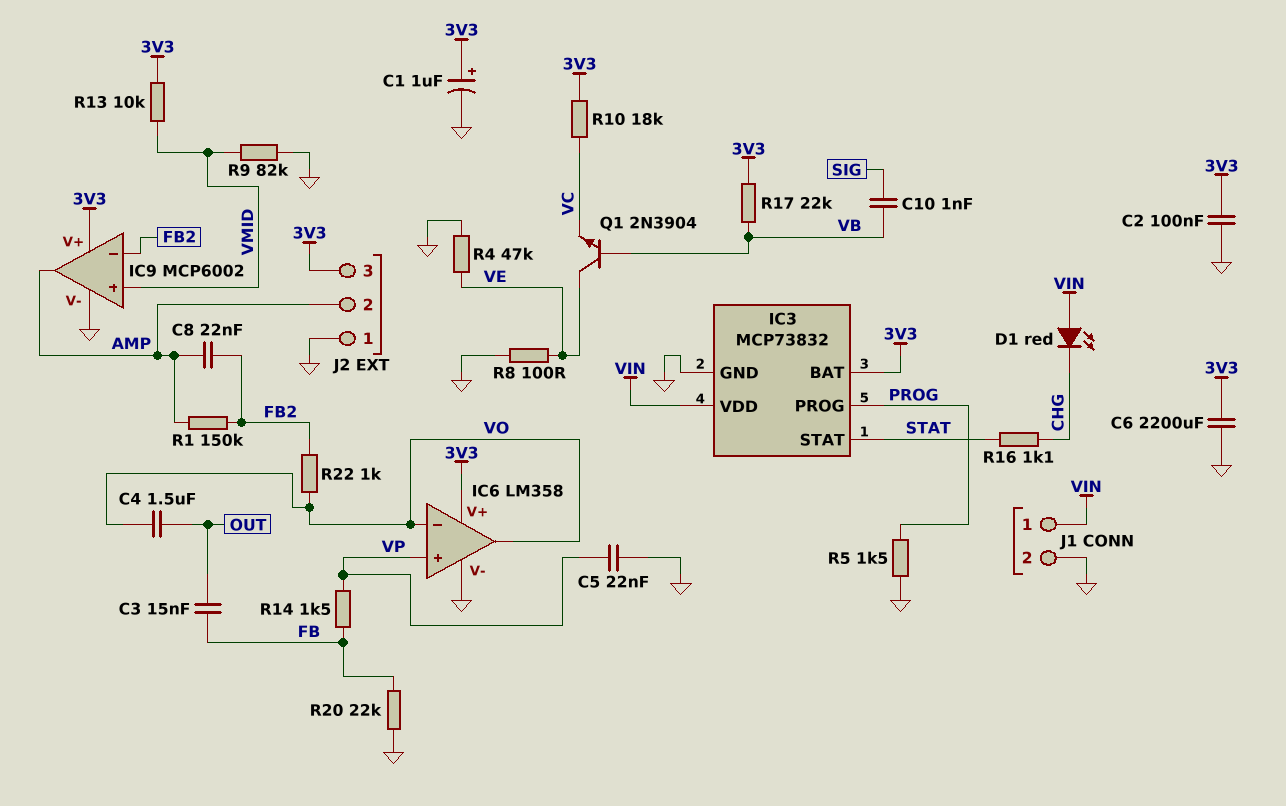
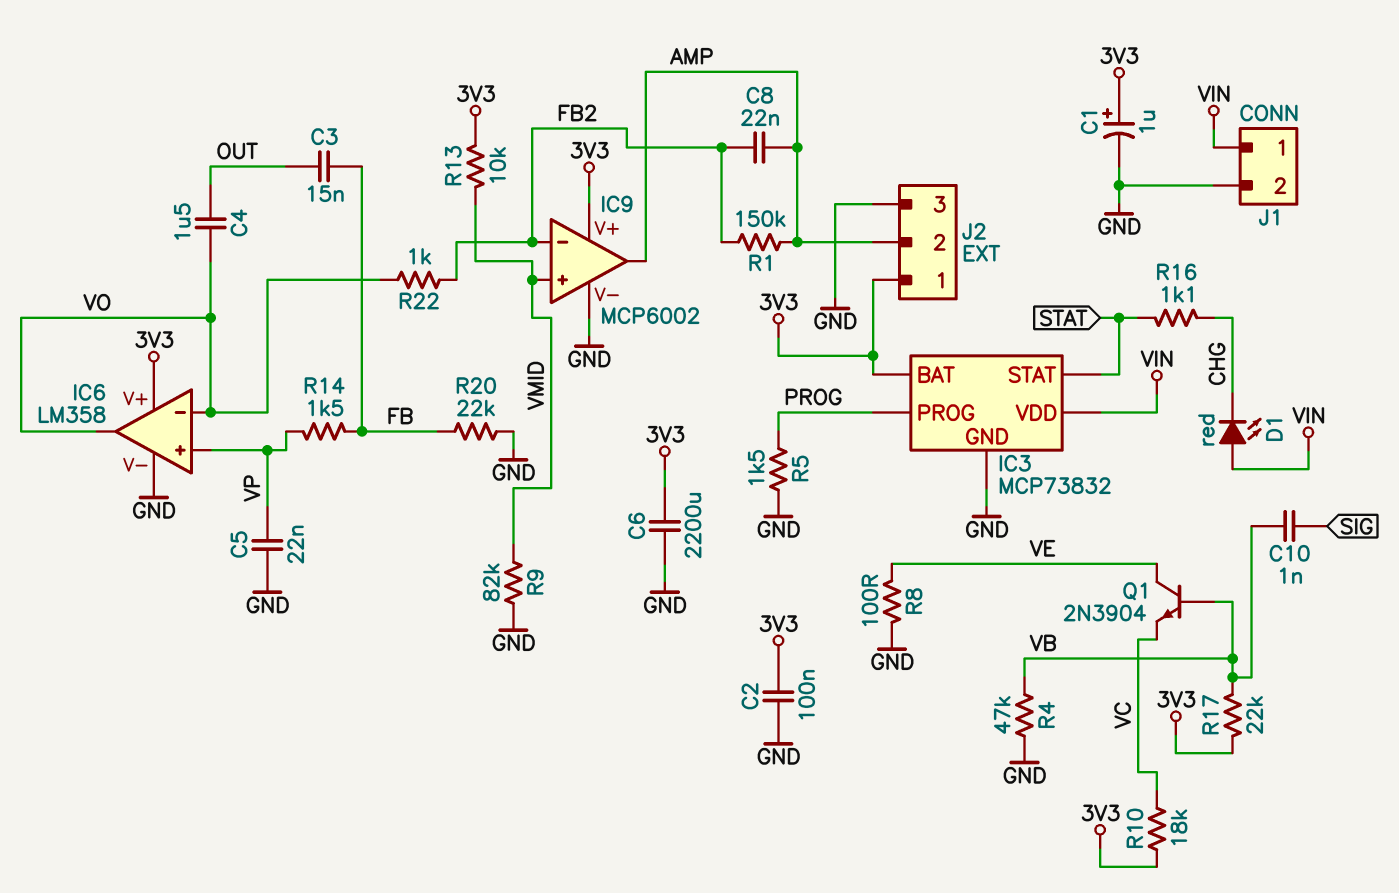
J2 pin 1: GND -> 3V3
J2 pin 3: 3V3 -> GND
R4: 47k (GND, VE) -> 47k (GND, VB)

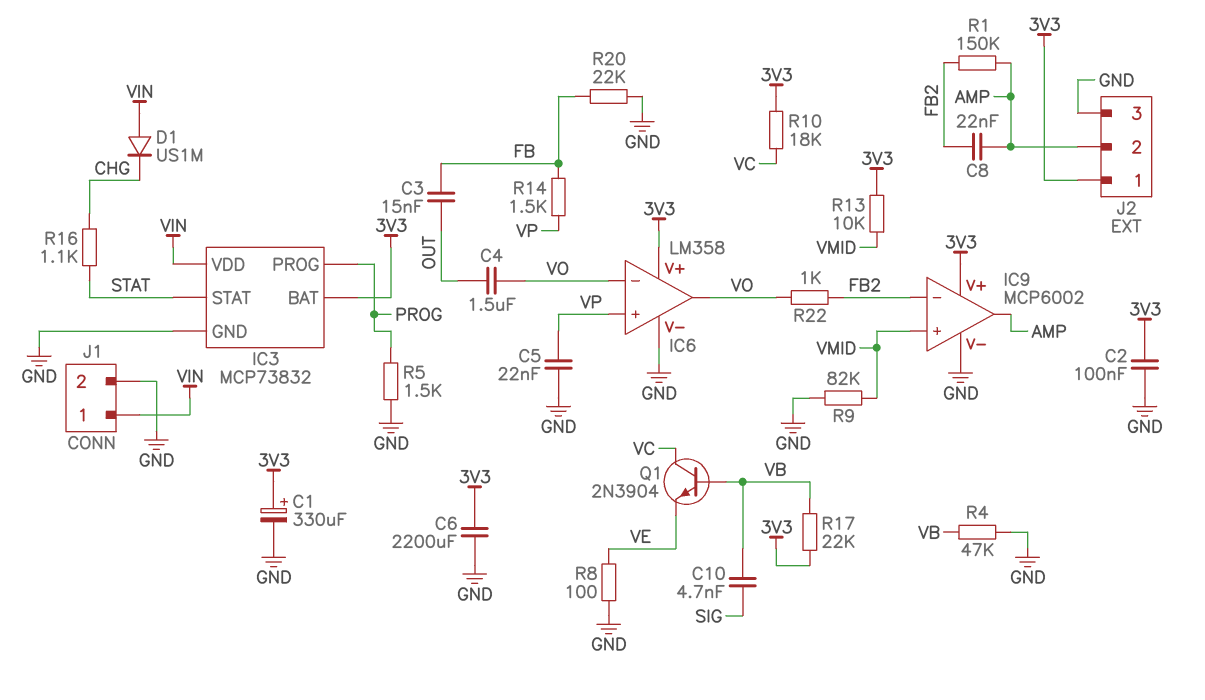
C1: 1uF (plus 3V3, minus GND) -> 330uF (plus 3V3, minus GND)
C10: 1nF (SIG, VB) -> 4.7nF (SIG, VB)
D1: LED red (A VIN, K CHG) -> diode US1M (A VIN, K CHG)
Q1: NPN 2N3904 (B VB, C VE, E VC) -> NPN 2N3904 (B VB, C VC, E VE)

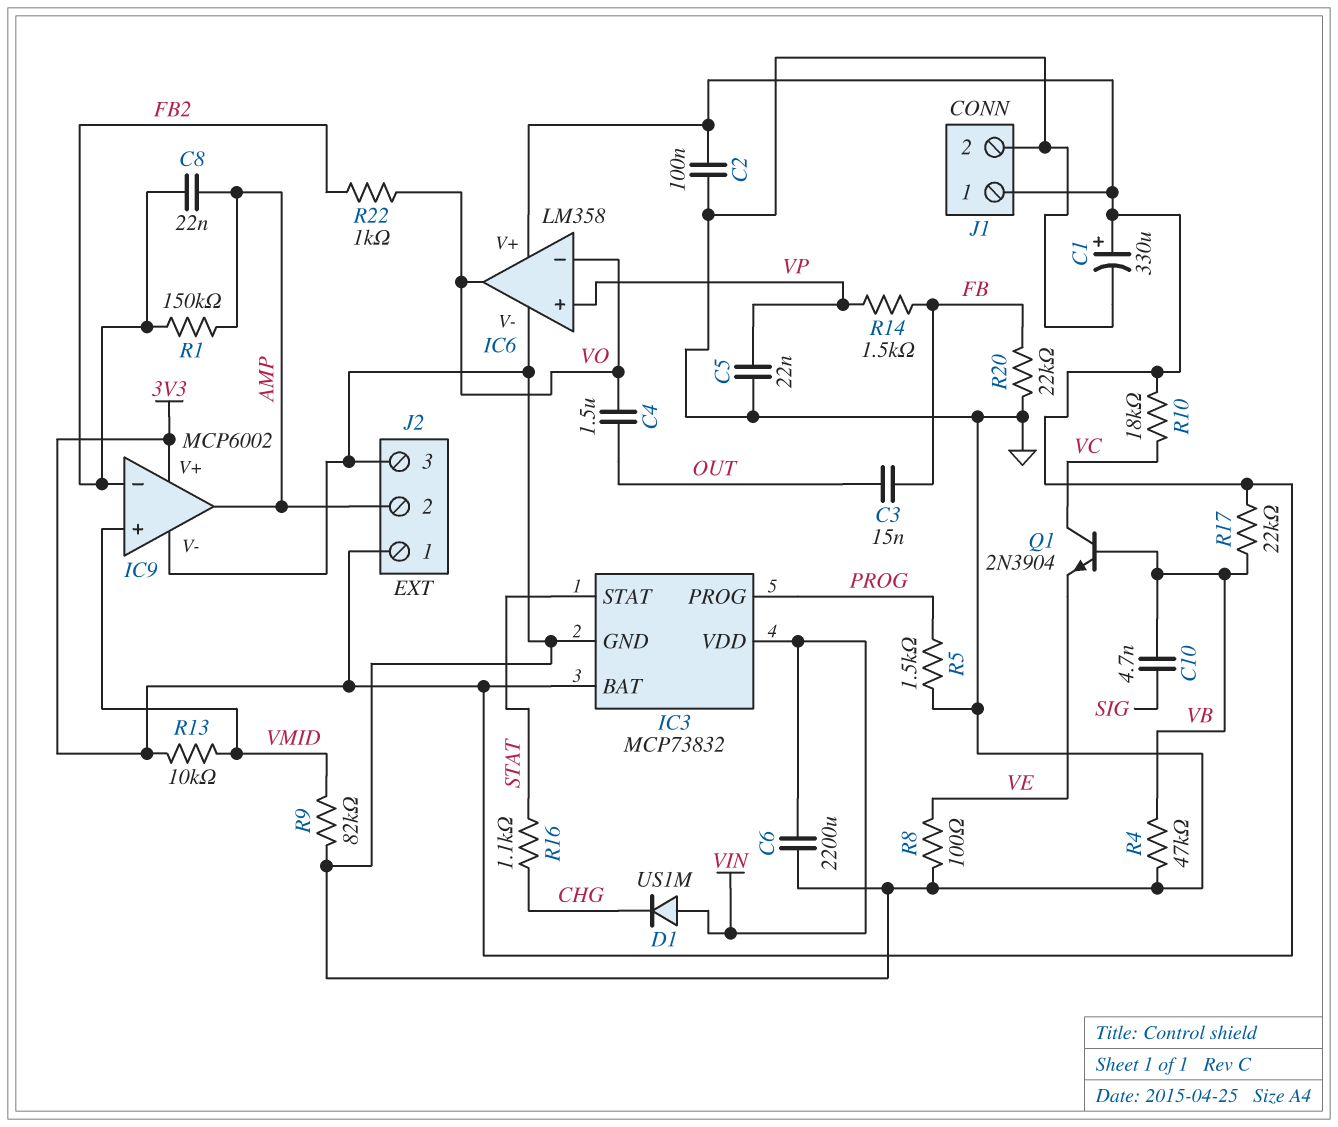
C6: 2200uF (3V3, GND) -> 2200uF (GND, VIN)
J1 pin 1: VIN -> 3V3

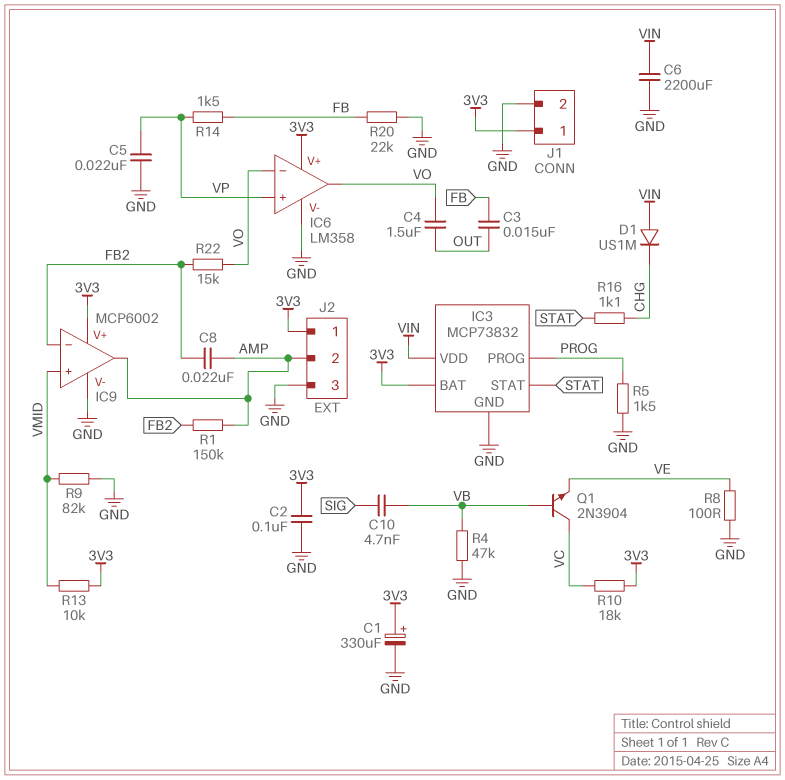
R17: 22k (3V3, VB) -> none
R22: 1k (FB2, VO) -> 15k (FB2, VO)

